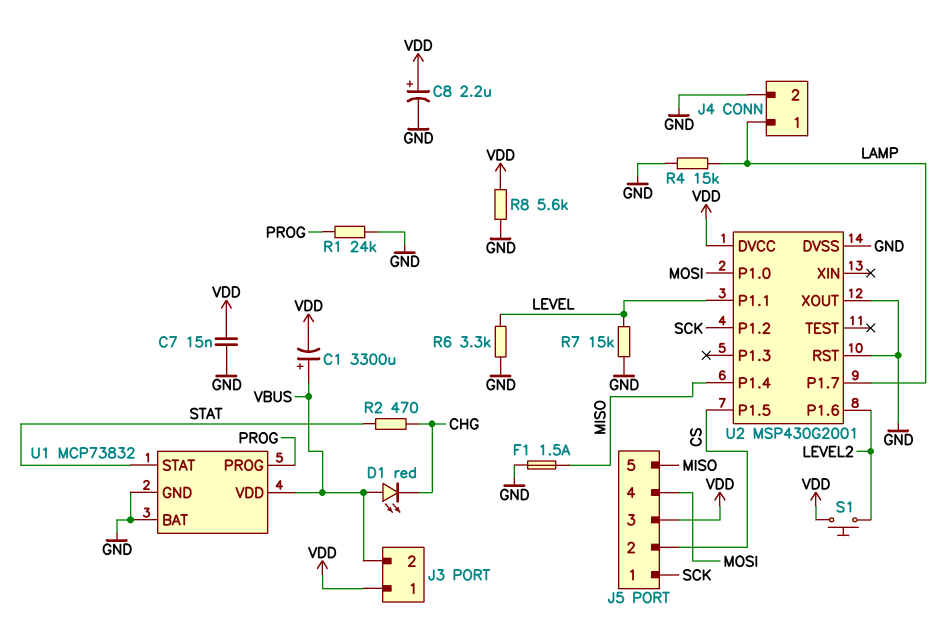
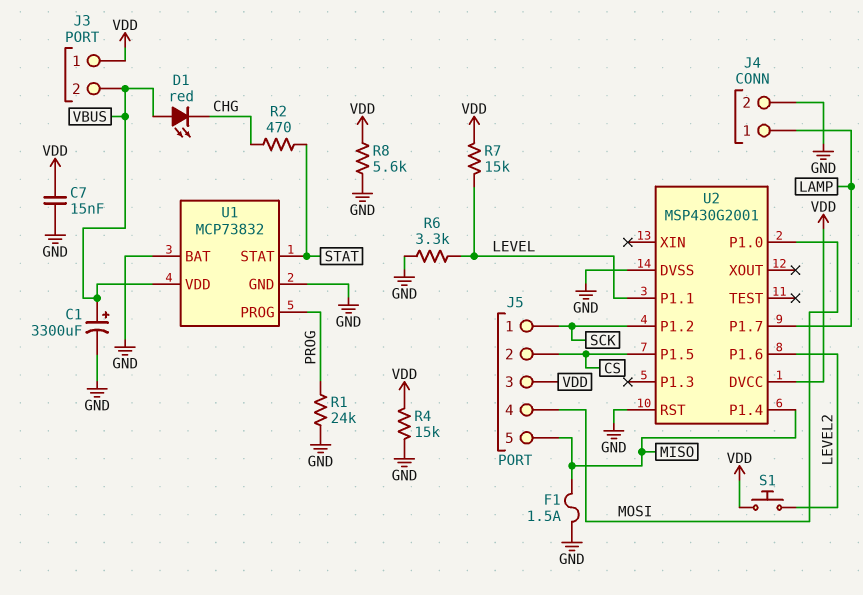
C1: 3300uF (plus VBUS, minus VDD) -> 3300uF (plus VBUS, minus GND)
C8: 2.2uF (plus VDD, minus GND) -> none
R4: 15k (GND, LAMP) -> 15k (GND, VDD)
R7: 15k (GND, LEVEL) -> 15k (LEVEL, VDD)
U2 pin XOUT: GND -> none

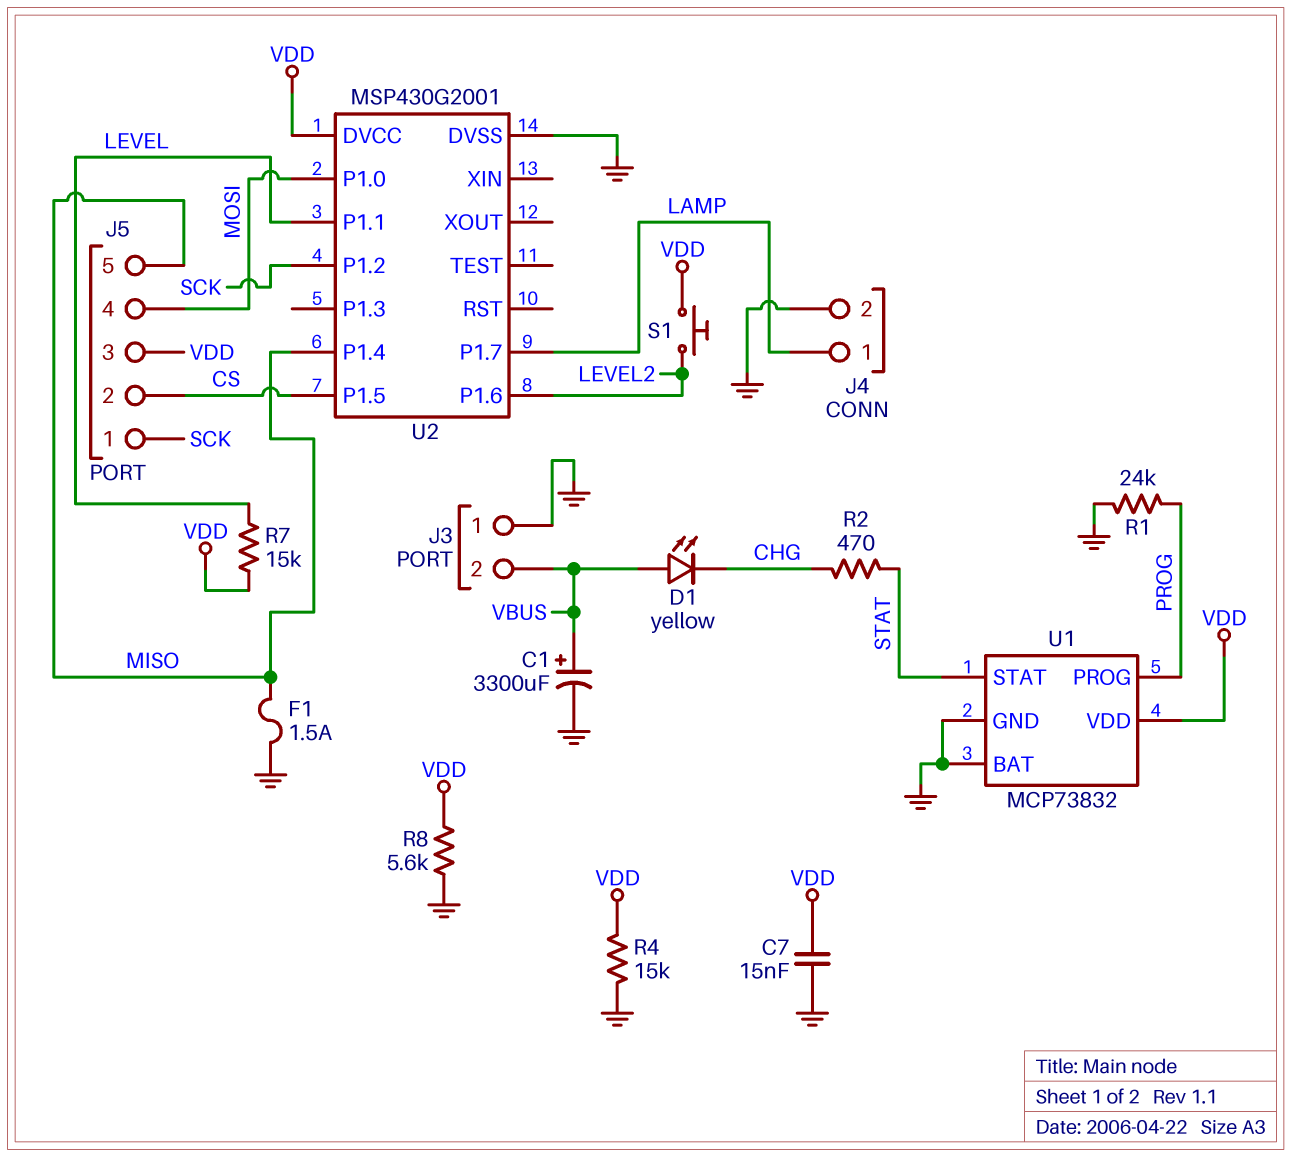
D1: LED red (A VBUS, K CHG) -> LED yellow (A VBUS, K CHG)
J3 pin 1: VDD -> GND
R6: 3.3k (GND, LEVEL) -> none
U1 pin VDD: VBUS -> VDD
U2 pin RST: GND -> none

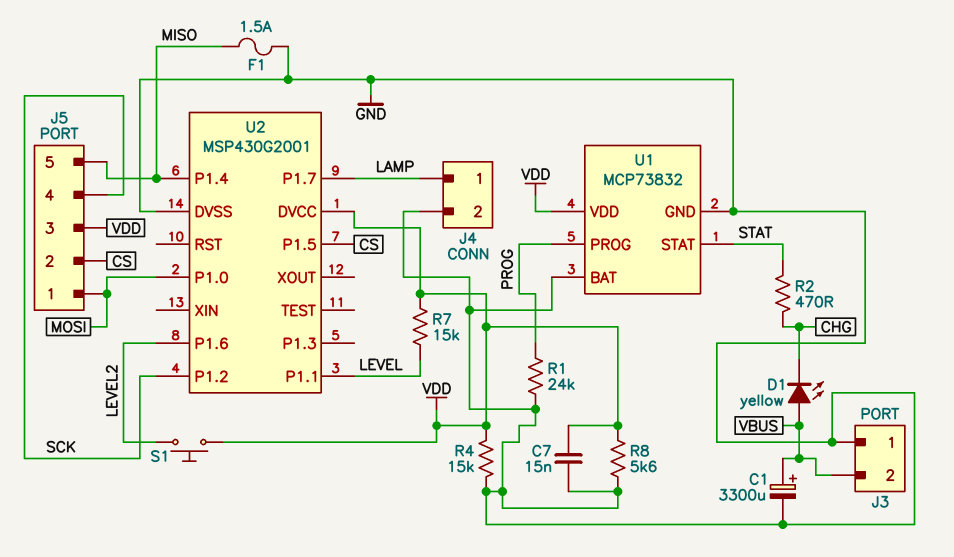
J5 pin 1: SCK -> MOSI
J5 pin 4: MOSI -> SCK

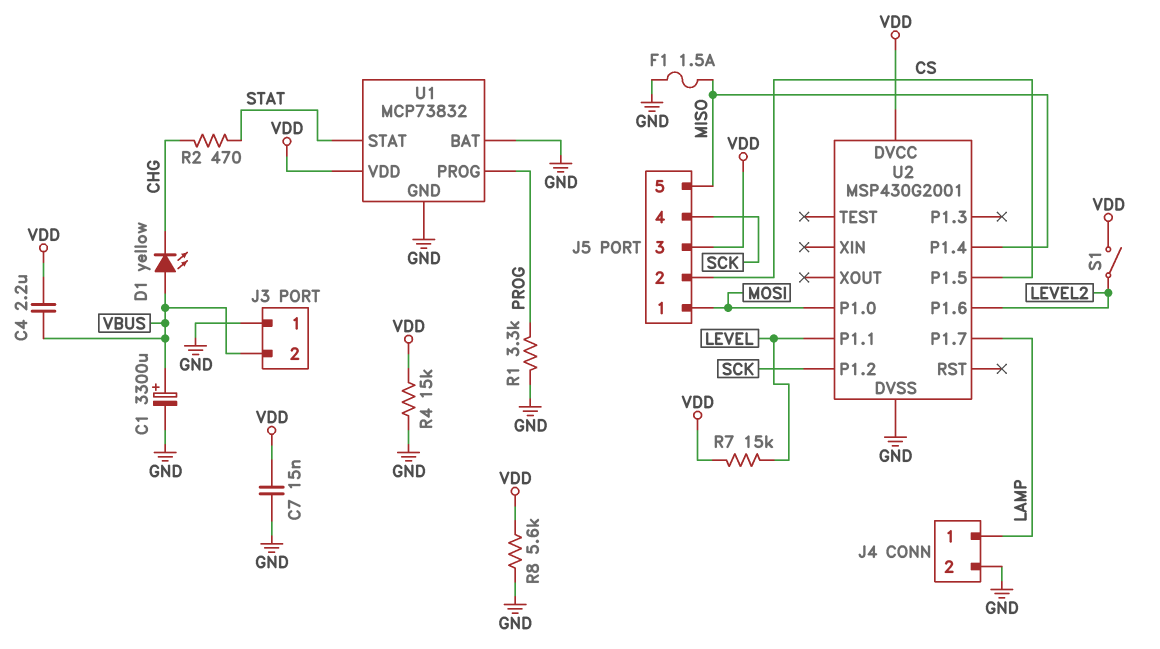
C4: none -> 2.2uF (VBUS, VDD)
R1: 24k (GND, PROG) -> 3.3k (GND, PROG)
S1: button (LEVEL2, VDD) -> switch (LEVEL2, VDD)

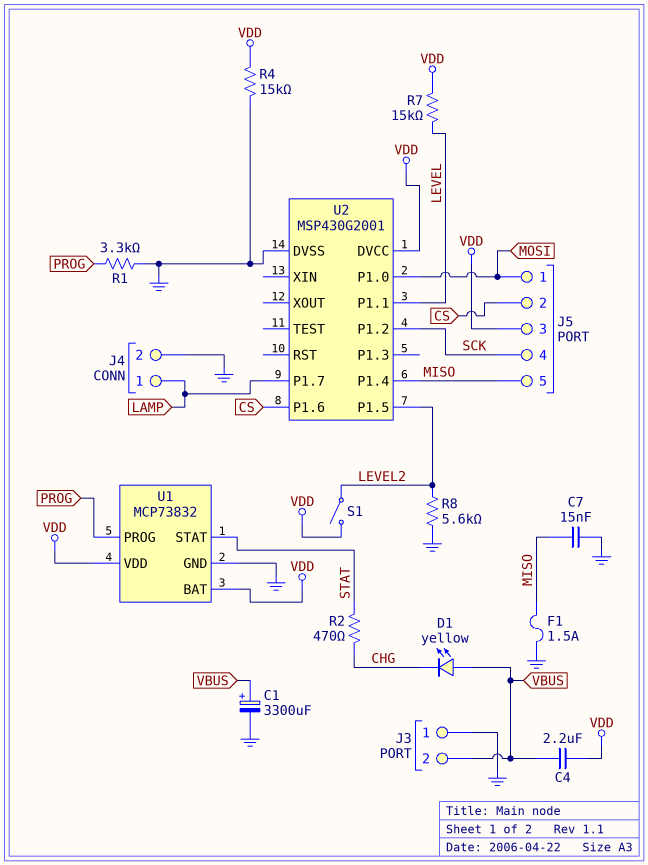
C7: 15nF (GND, VDD) -> 15nF (GND, MISO)
R8: 5.6k (GND, VDD) -> 5.6k (GND, LEVEL2)
U1 pin BAT: GND -> VDD
U2 pin P1.5: CS -> LEVEL2
U2 pin P1.6: LEVEL2 -> CS

